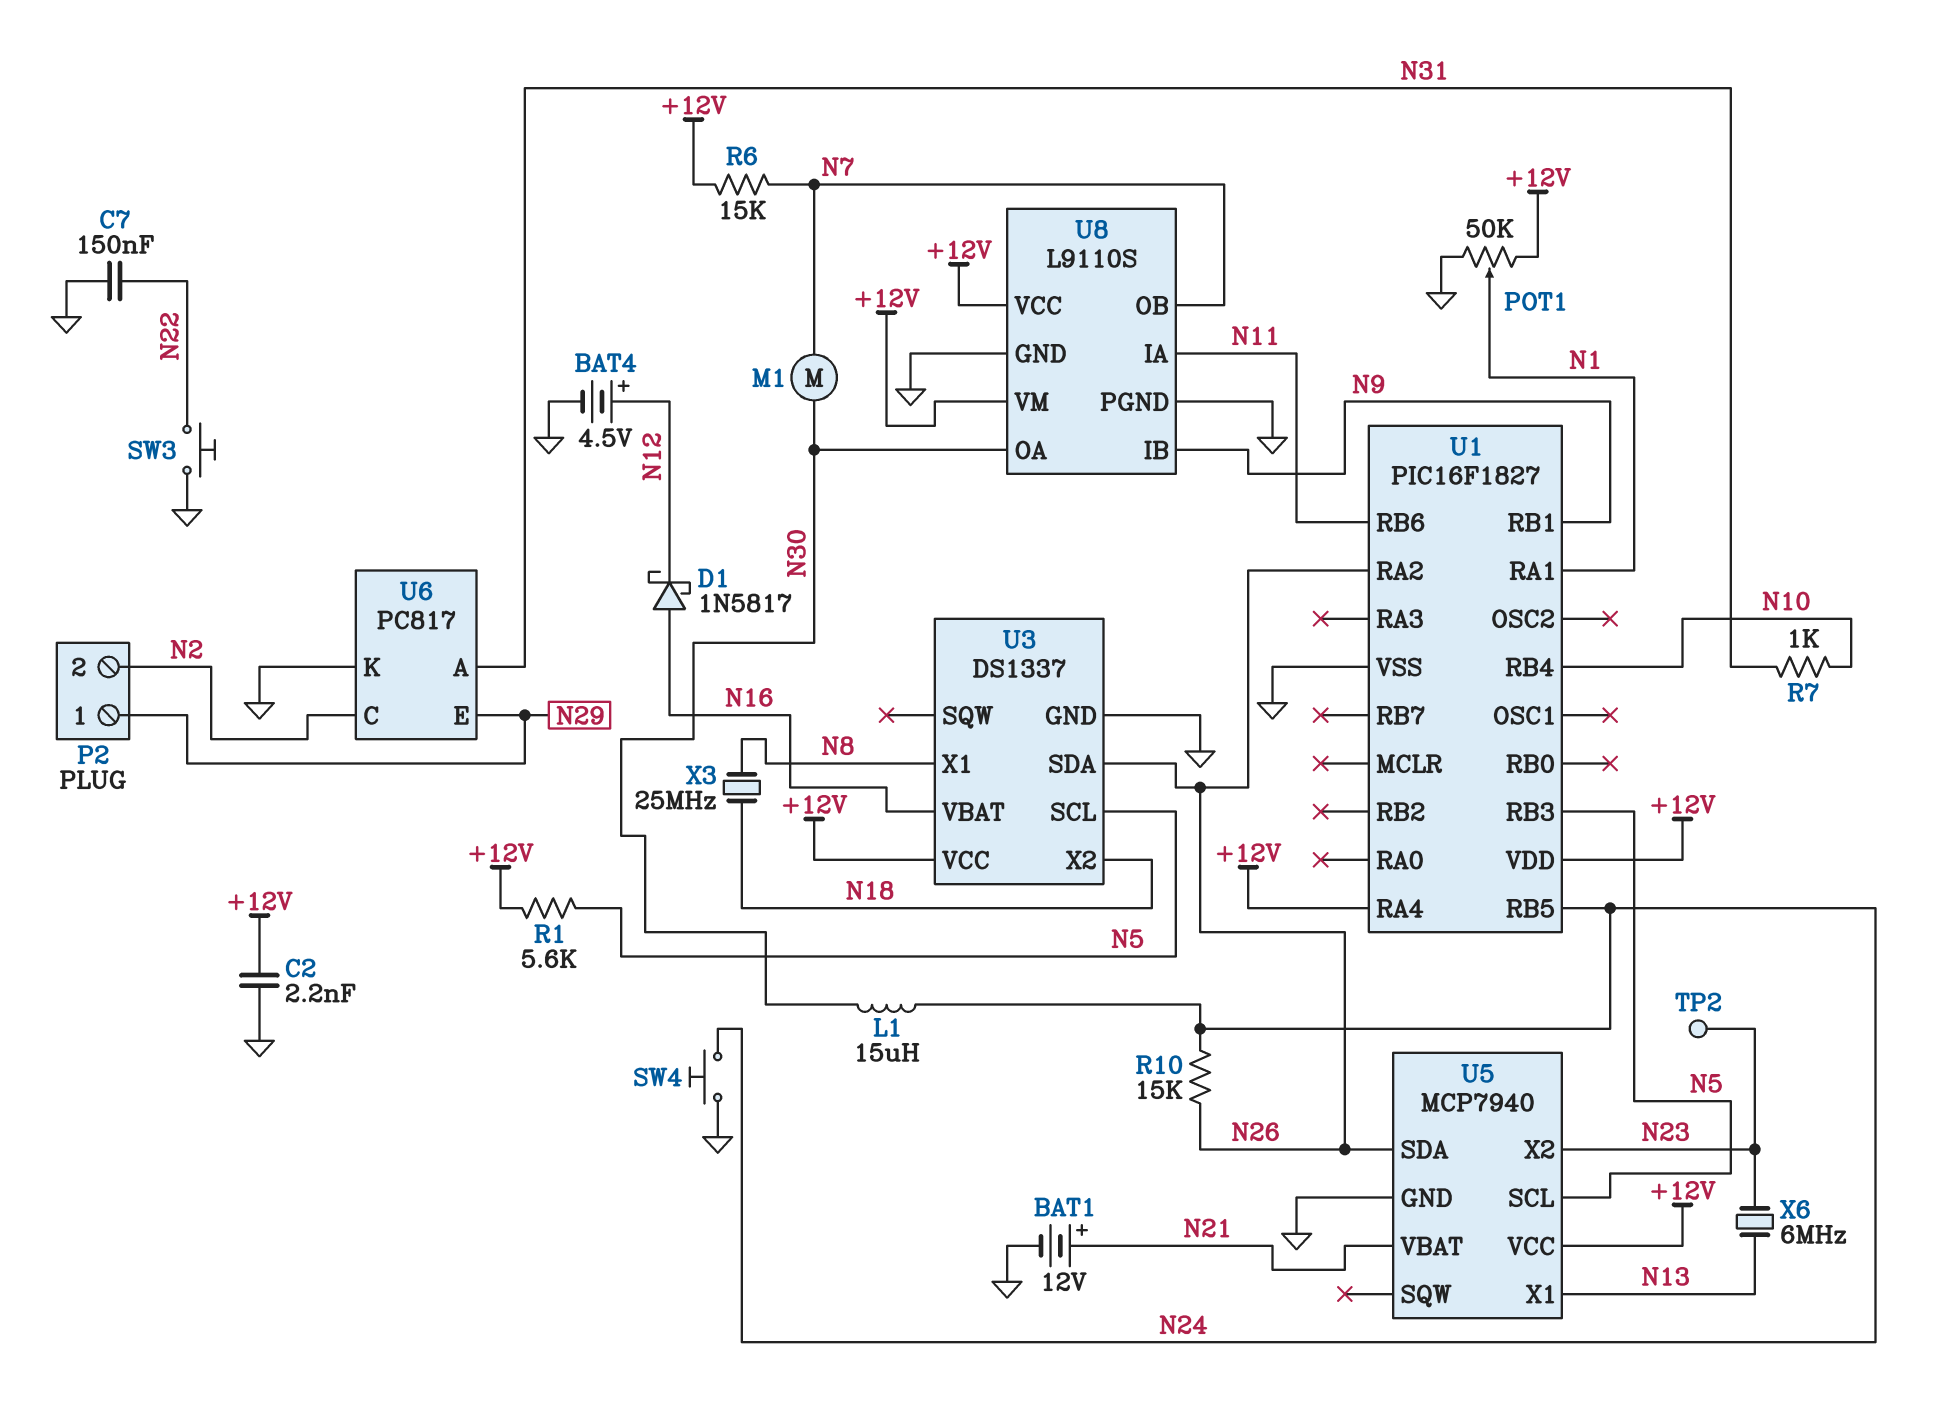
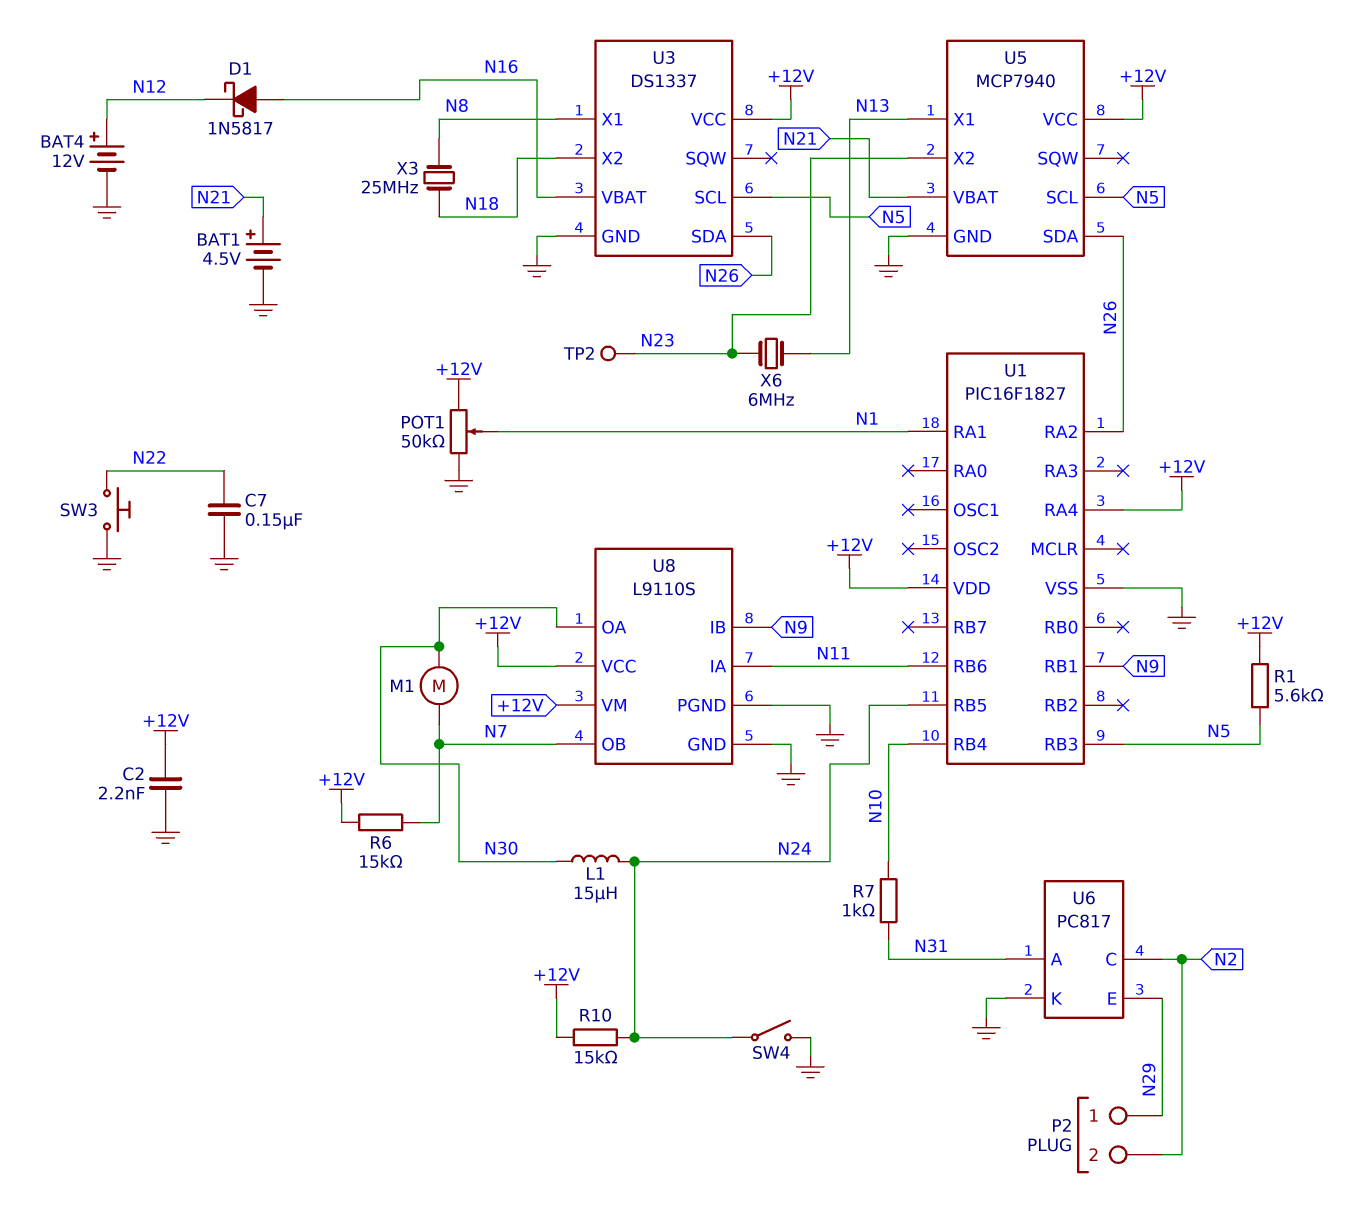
BAT1: 12V (plus N21, minus GND) -> 4.5V (plus N21, minus GND)
BAT4: 4.5V (plus N12, minus GND) -> 12V (plus N12, minus GND)
R10: 15k (N24, N26) -> 15k (+12V, N24)
SW4: button (GND, N24) -> switch (GND, N24)

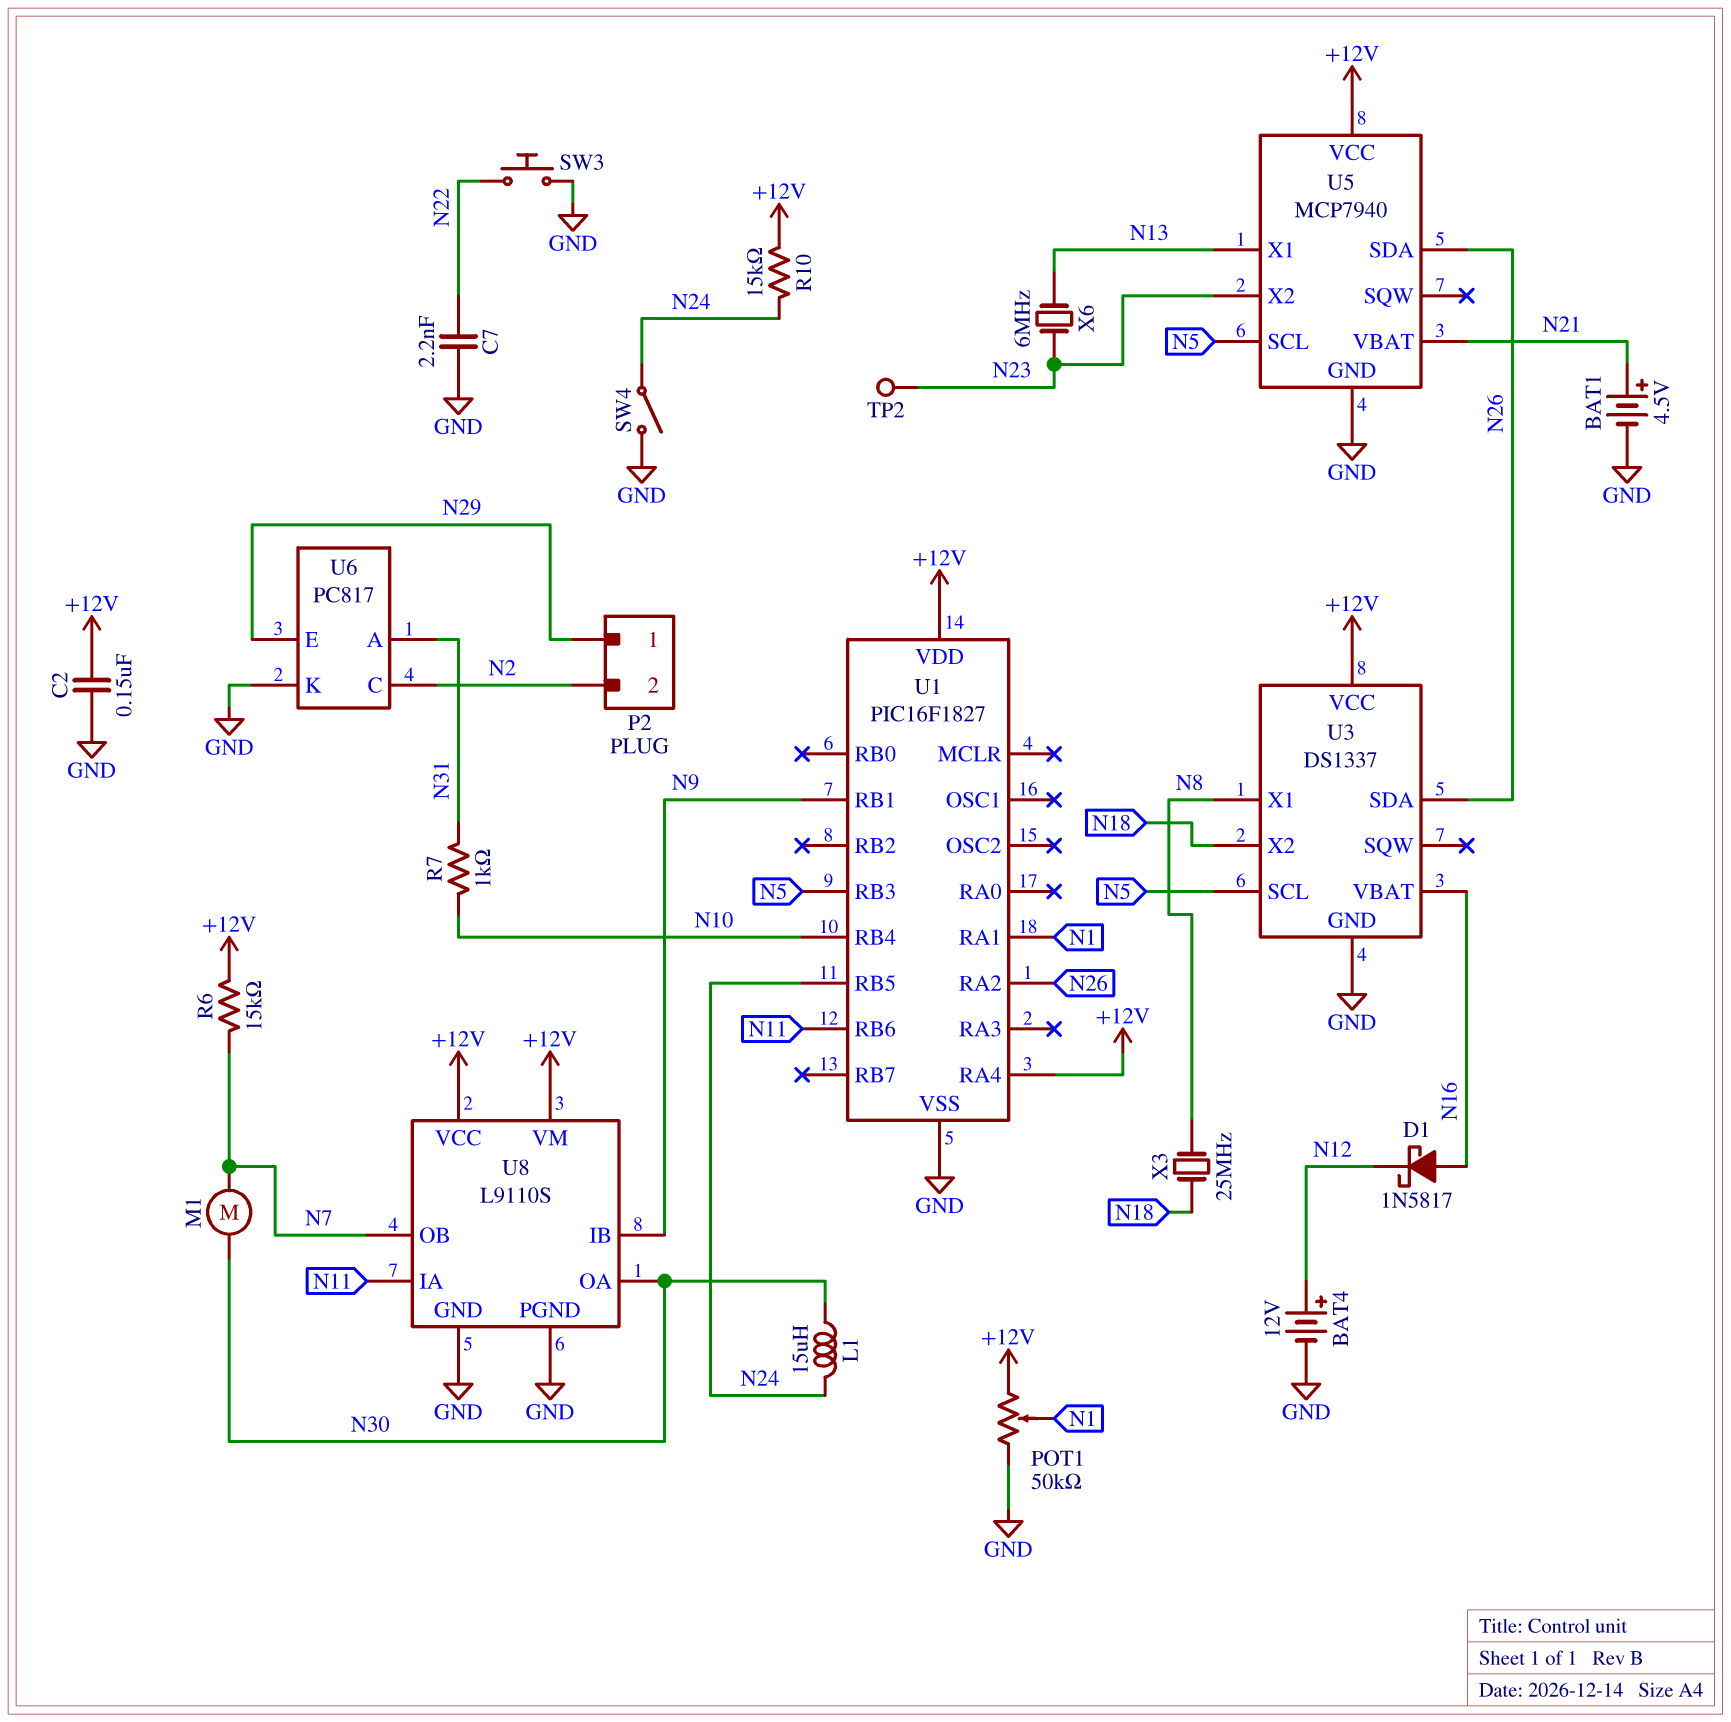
C2: 2.2nF (+12V, GND) -> 150nF (+12V, GND)
C7: 150nF (GND, N22) -> 2.2nF (GND, N22)
R1: 5.6k (+12V, N5) -> none

